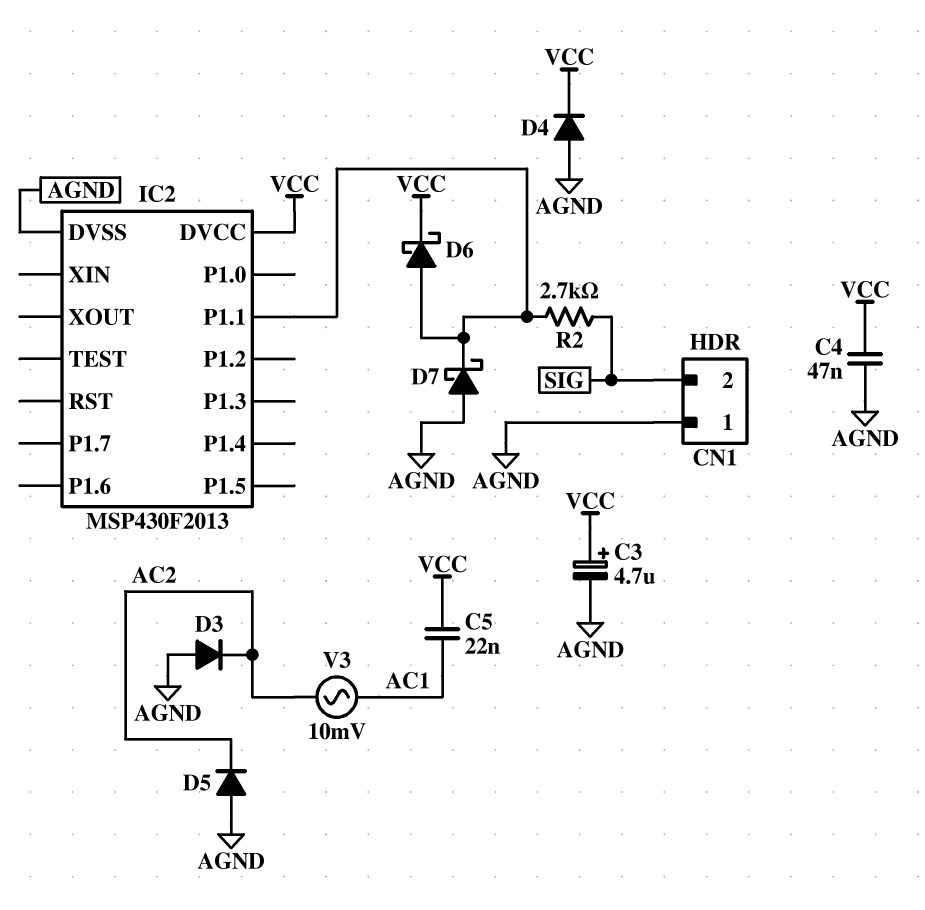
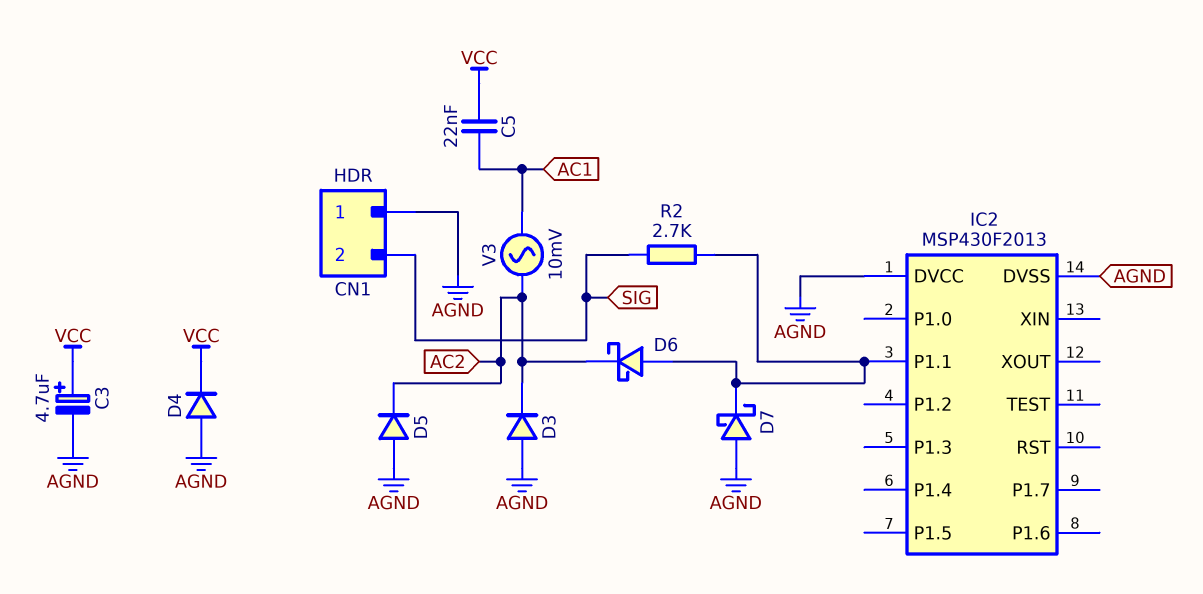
C4: 47nF (AGND, VCC) -> none
D6: schottky (A IC2/P1.1, K VCC) -> schottky (A IC2/P1.1, K AC2)
IC2 pin DVCC: VCC -> AGND

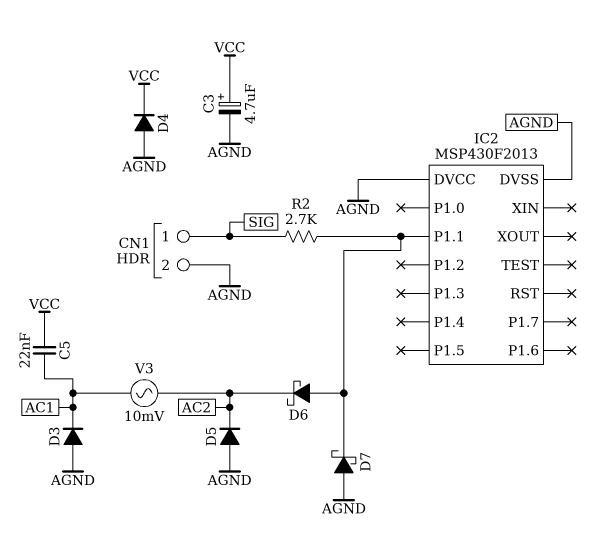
CN1 pin 1: AGND -> SIG
CN1 pin 2: SIG -> AGND
D3: diode (A AGND, K AC2) -> diode (A AGND, K AC1)

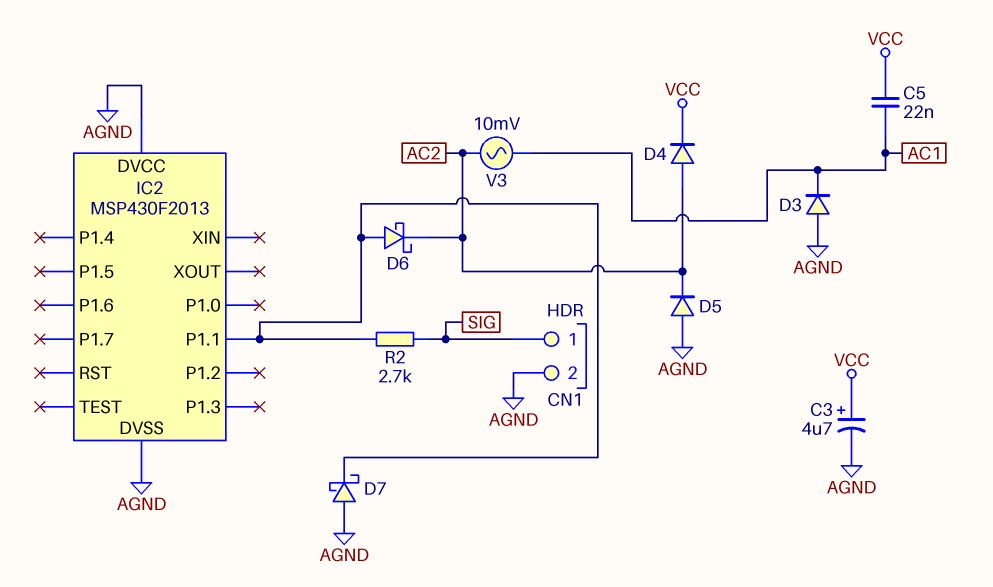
D4: diode (A AGND, K VCC) -> diode (A AC2, K VCC)

